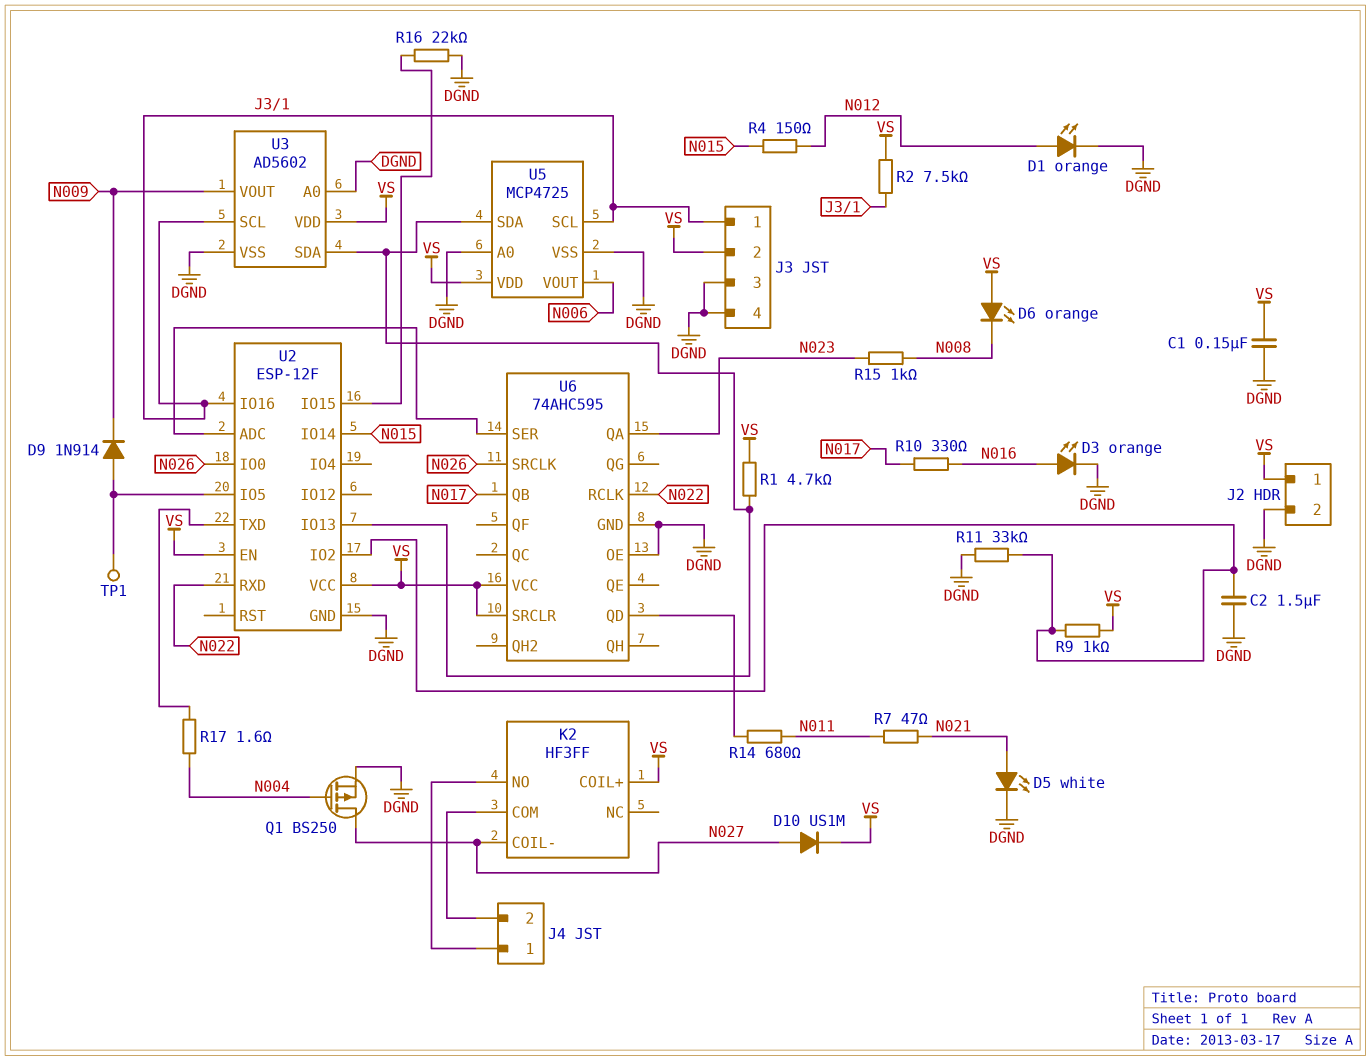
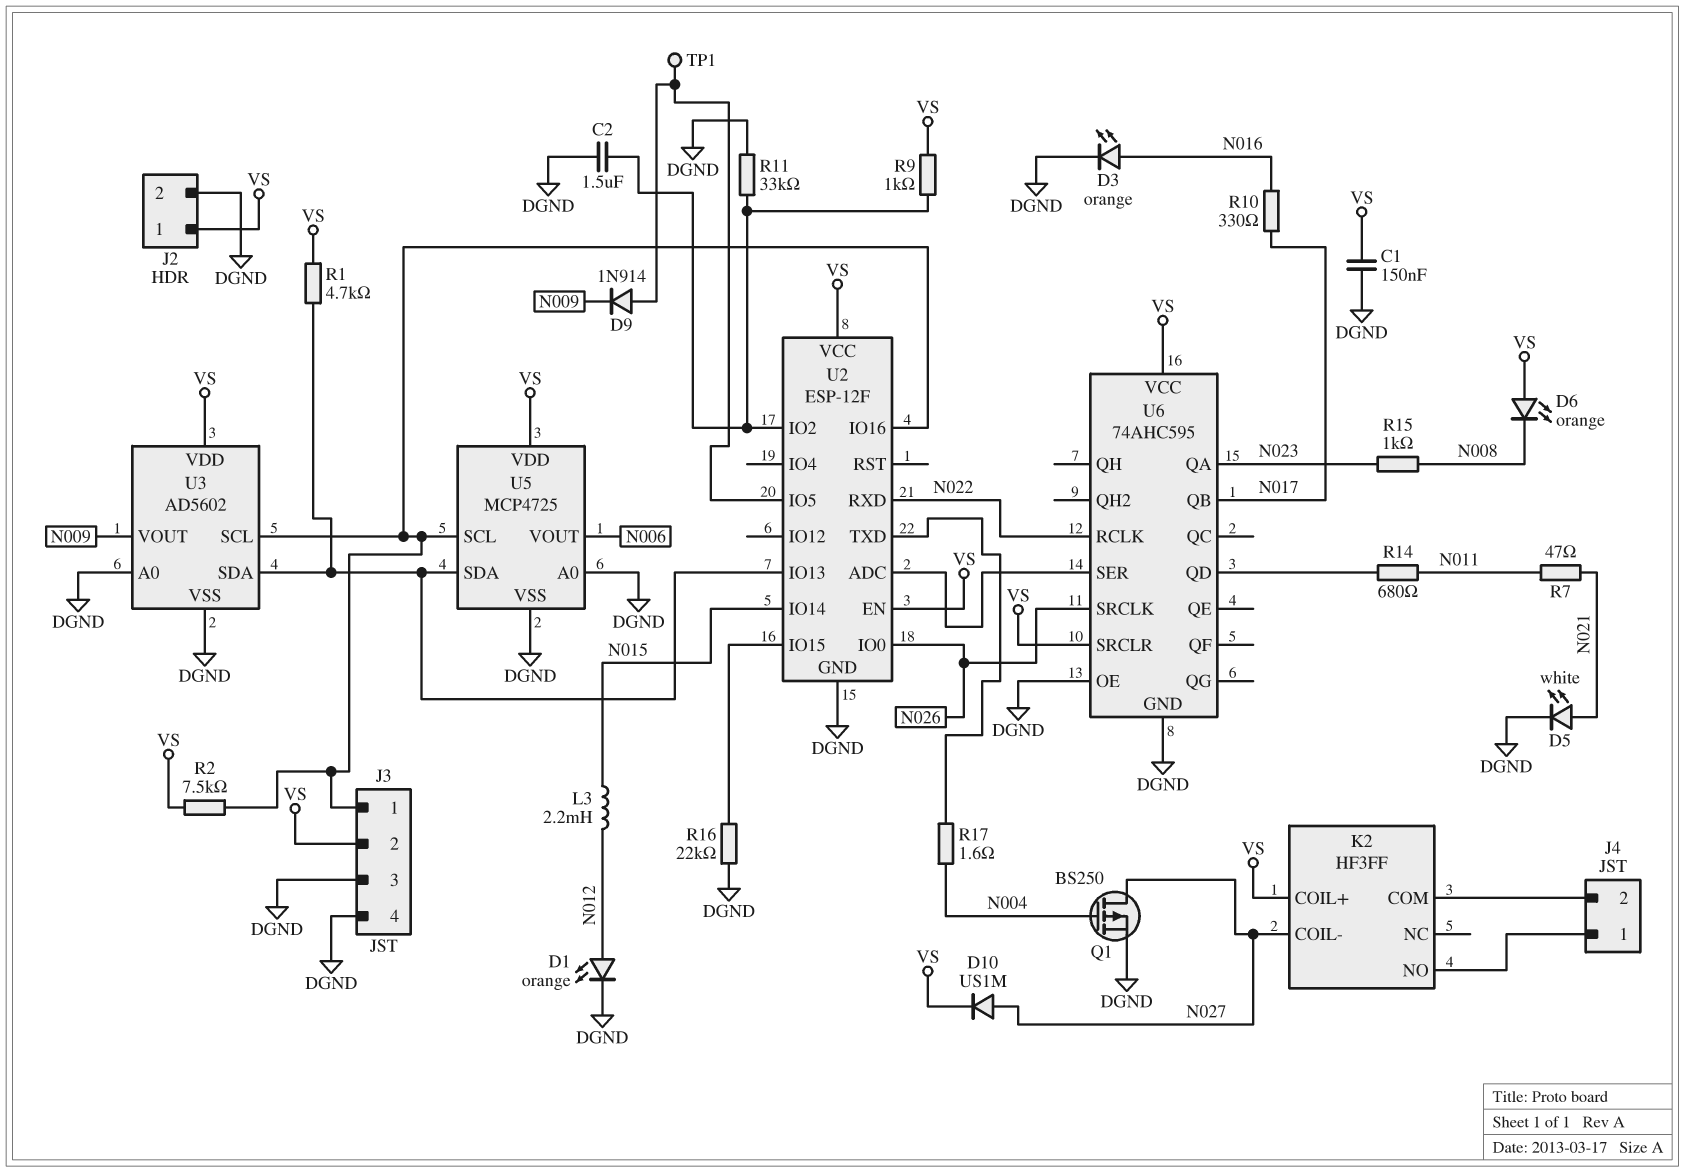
L3: none -> 2.2mH (N012, N015)
R4: 150 (N012, N015) -> none

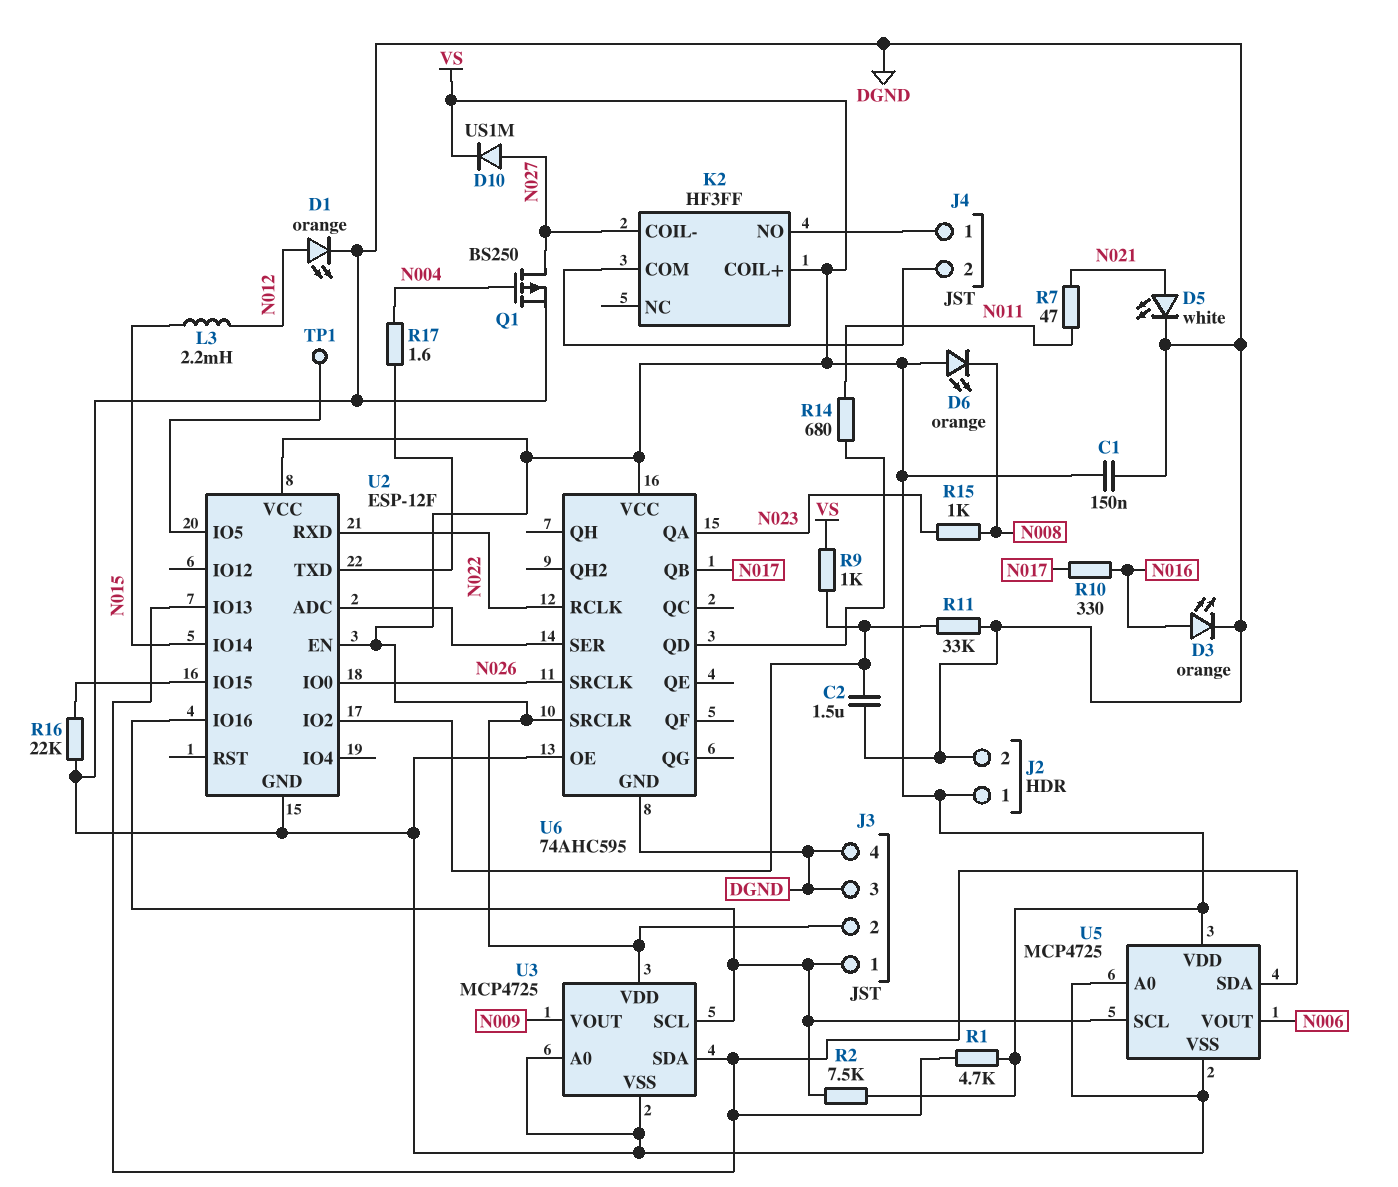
D9: diode 1N914 (A U2/IO5, K N009) -> none
U3: AD5602 -> MCP4725

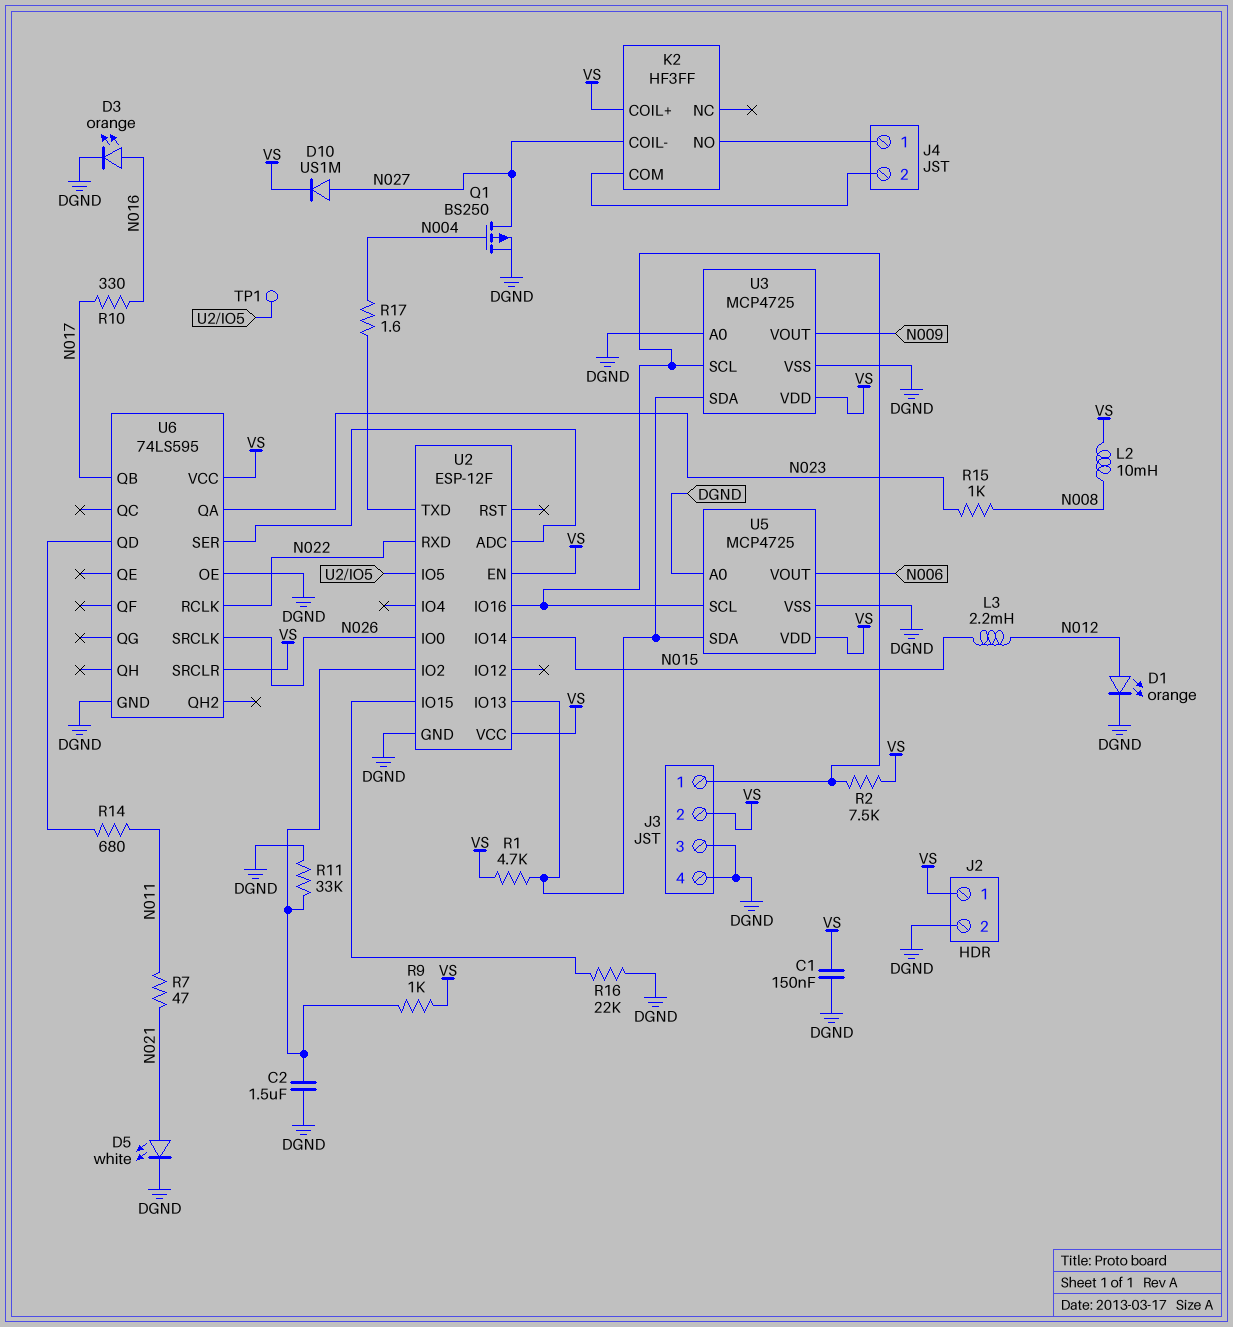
D6: LED orange (A VS, K N008) -> none
L2: none -> 10mH (N008, VS)
U6: 74AHC595 -> 74LS595

